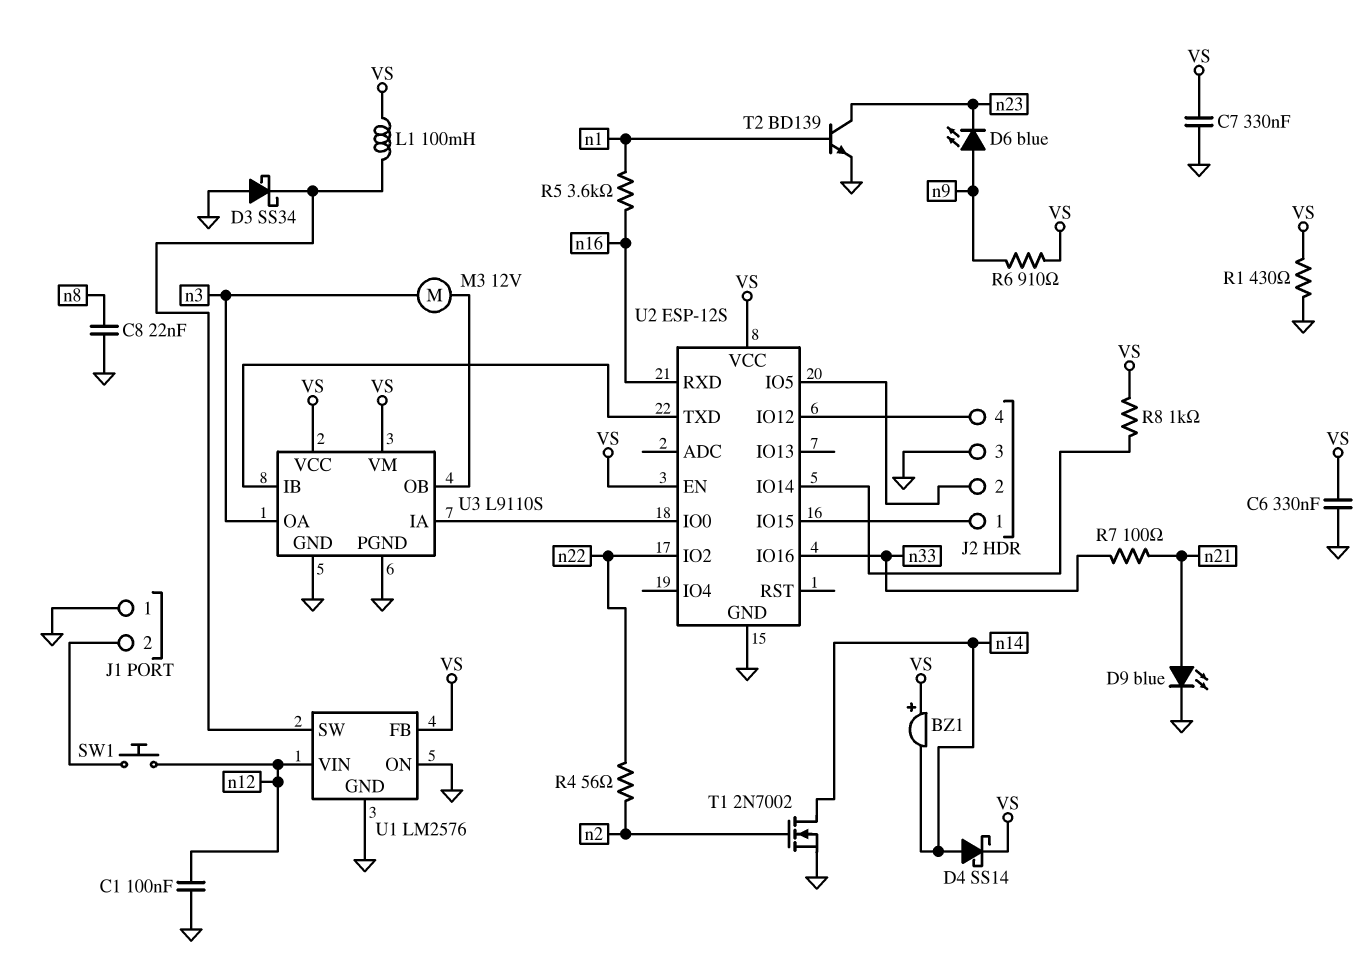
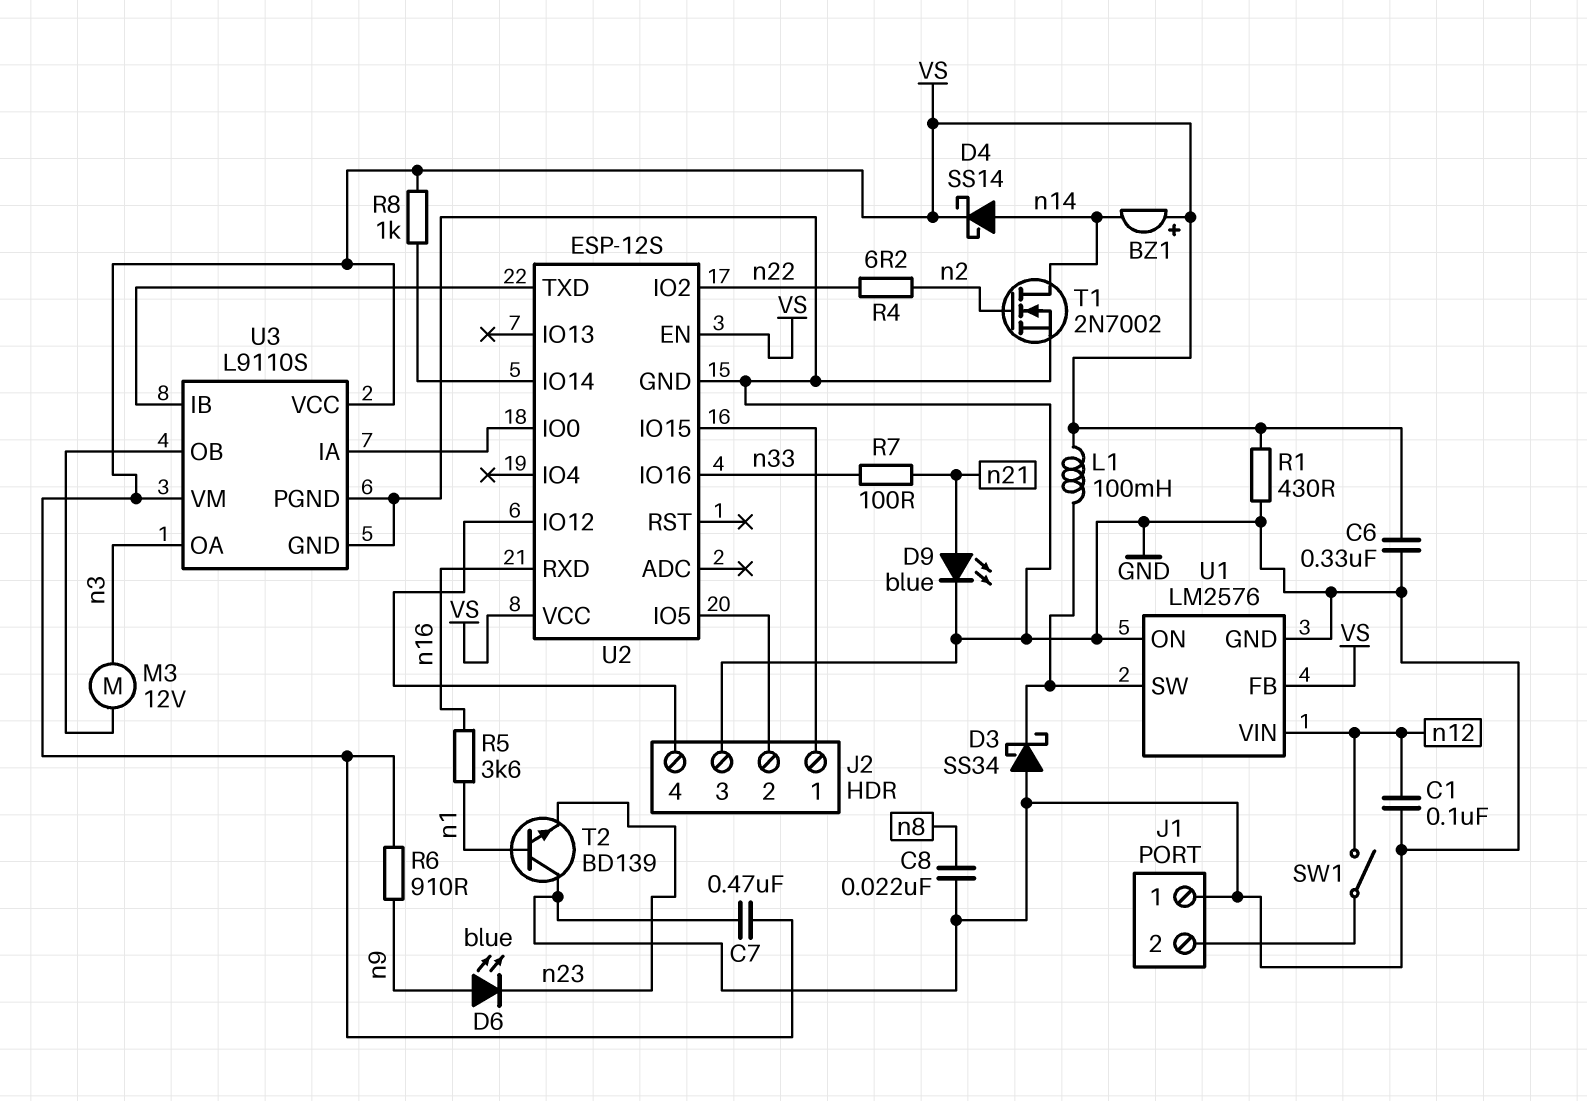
C7: 330nF (GND, VS) -> 470nF (GND, VS)
R4: 56 (n2, n22) -> 6.2 (n2, n22)
SW1: button (J1/2, n12) -> switch (J1/2, n12)
T2: NPN BD139 (B n1, C n23, E GND) -> NPN BD139 (B n1, C GND, E n23)

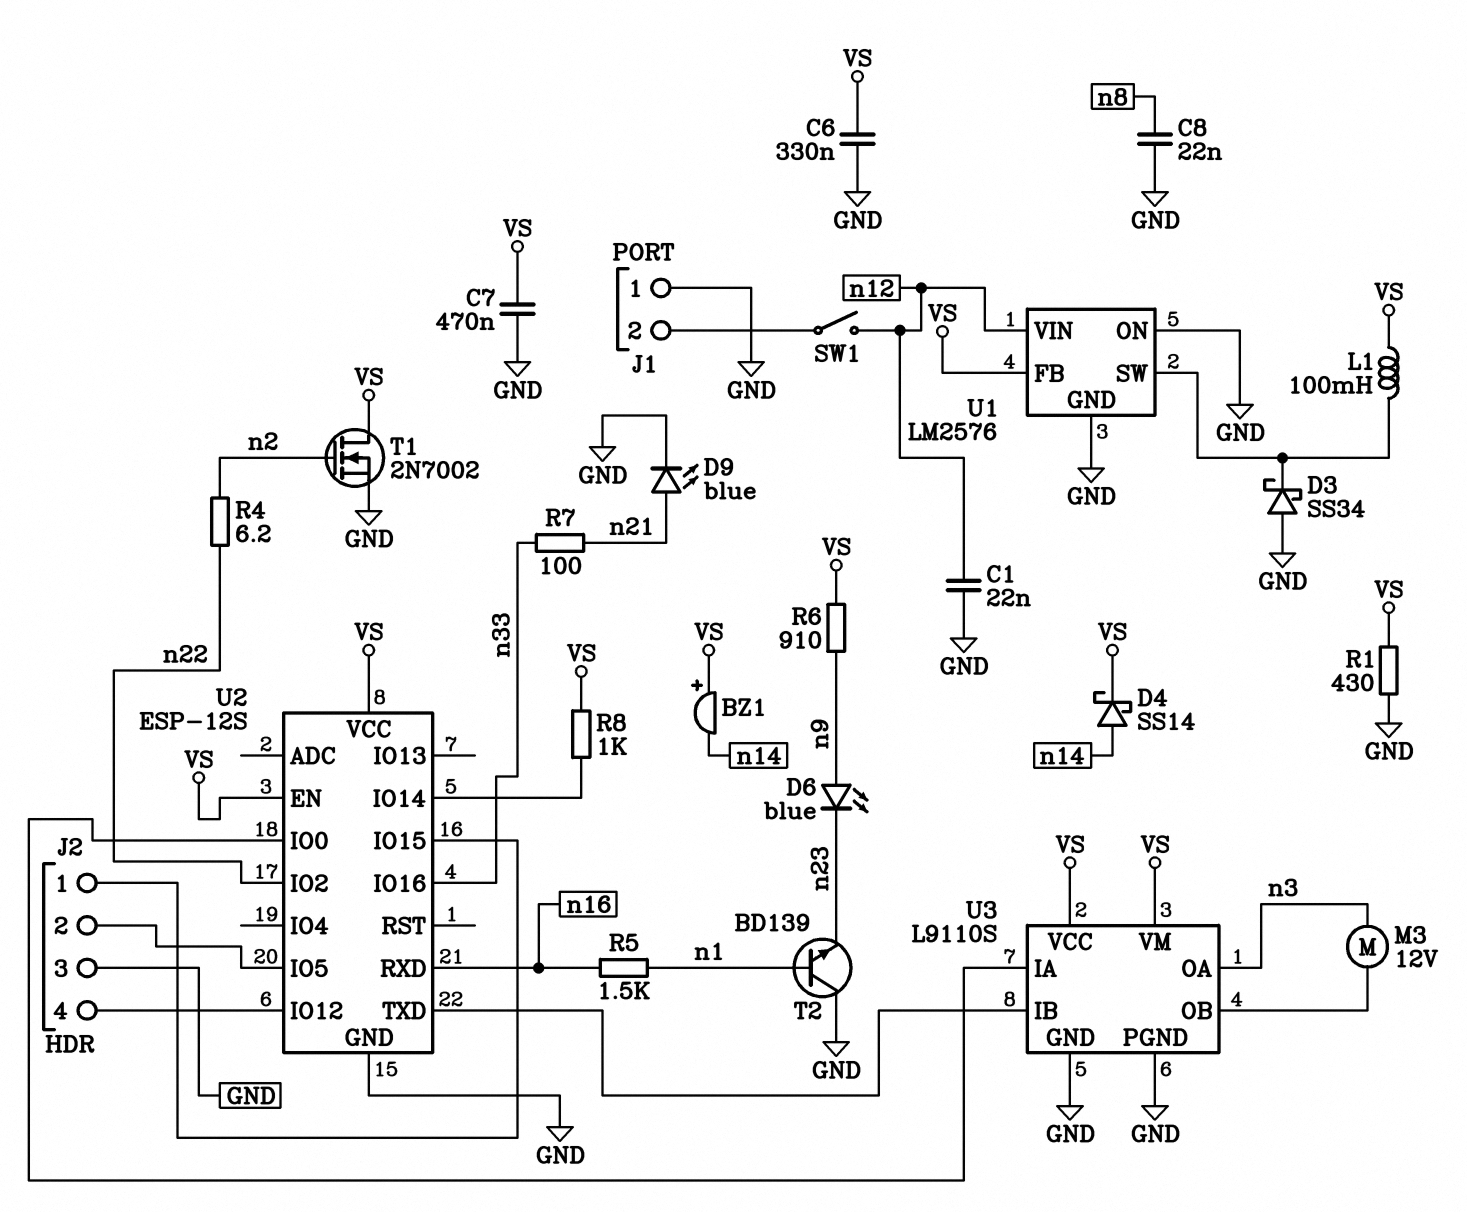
C1: 100nF (GND, n12) -> 22nF (GND, n12)
R5: 3.6k (n1, n16) -> 1.5k (n1, n16)
T1: NMOS 2N7002 (G n2, D n14, S GND) -> NMOS 2N7002 (G n2, D VS, S GND)

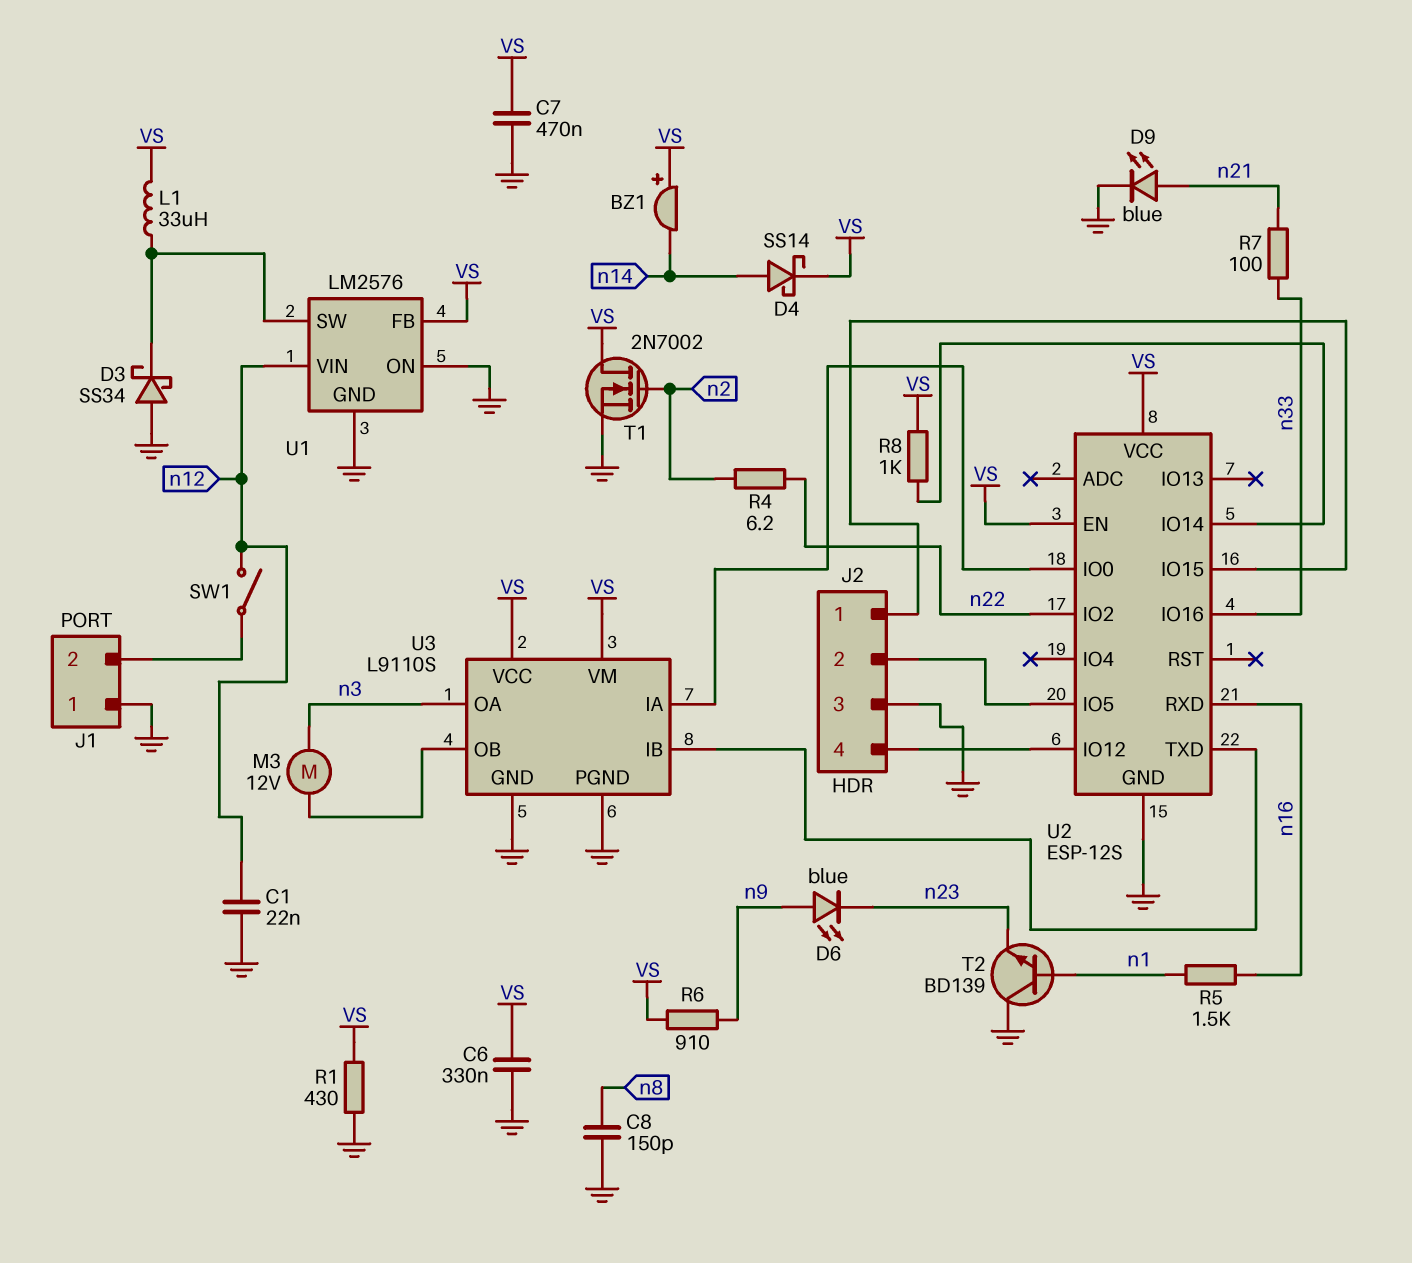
C8: 22nF (GND, n8) -> 150pF (GND, n8)
L1: 100mH (U1/SW, VS) -> 33uH (U1/SW, VS)

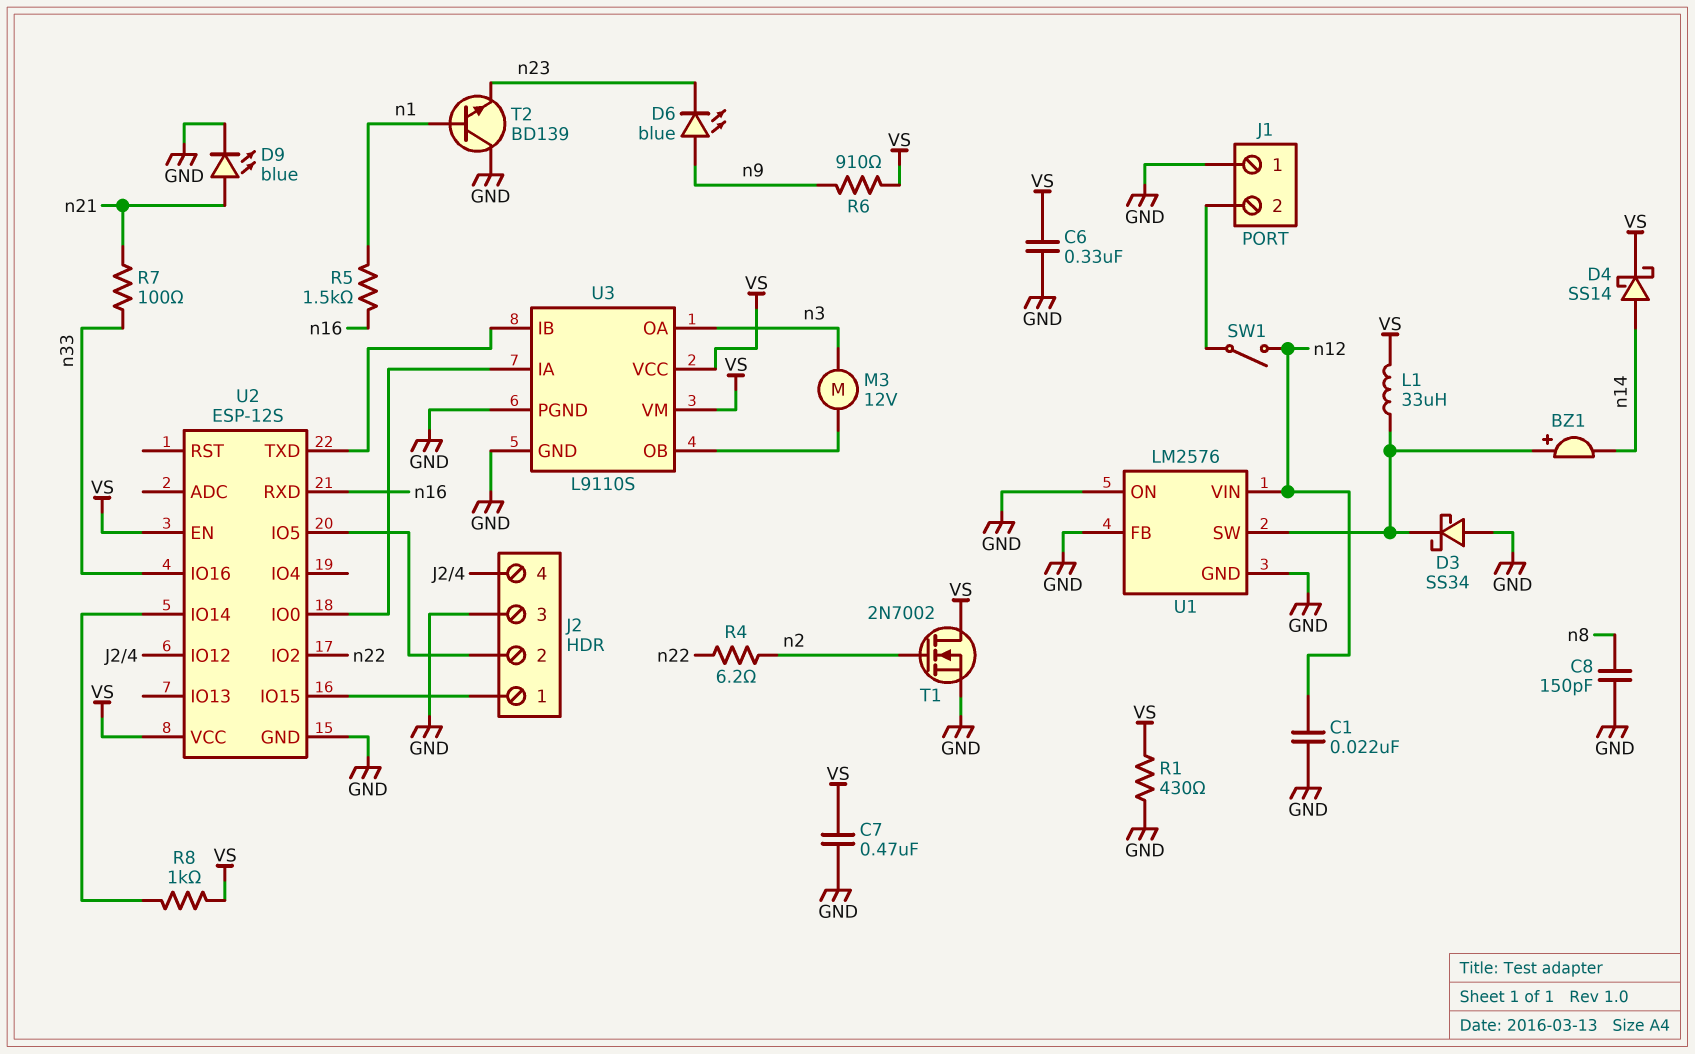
BZ1: buzzer (plus VS, minus n14) -> buzzer (plus U1/SW, minus n14)
U1 pin FB: VS -> GND

